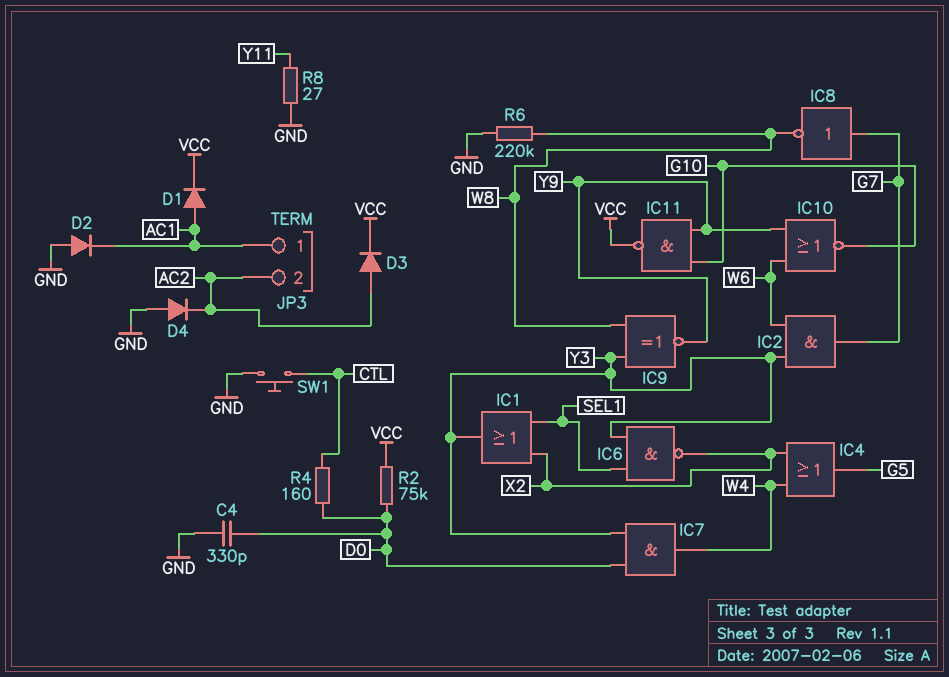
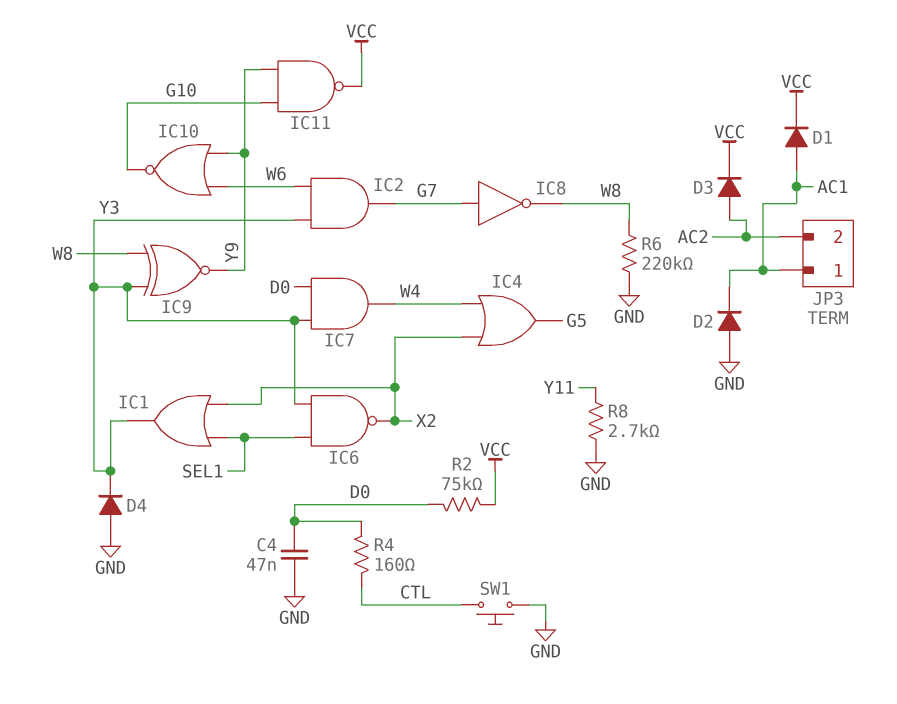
C4: 330pF (D0, GND) -> 47nF (D0, GND)
D4: diode (A GND, K AC2) -> diode (A GND, K Y3)
R8: 27 (GND, Y11) -> 2.7k (GND, Y11)

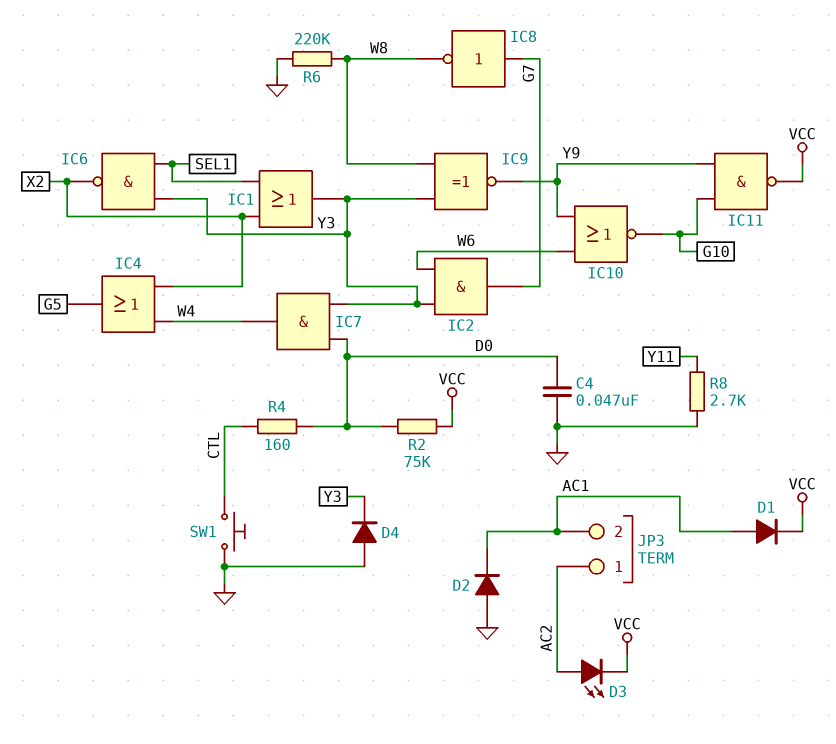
D3: diode (A AC2, K VCC) -> LED (A AC2, K VCC)
JP3 pin 1: AC1 -> AC2
JP3 pin 2: AC2 -> AC1

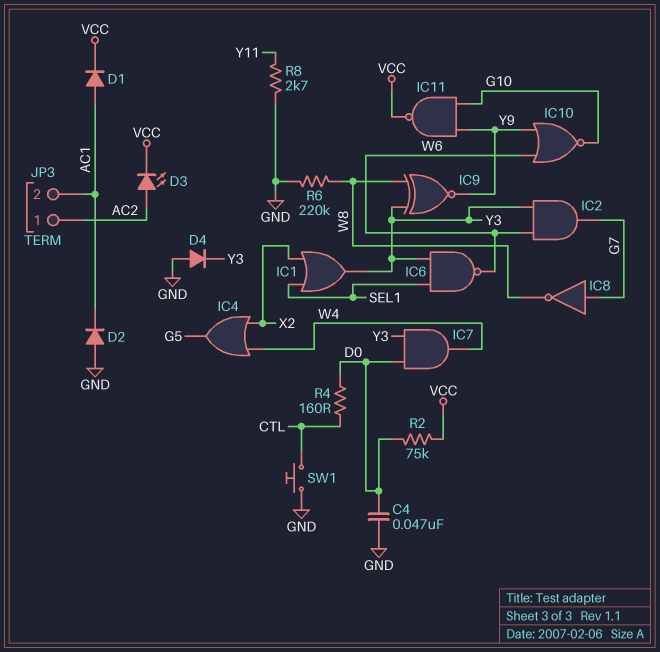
IC6: NAND (in SEL1, in Y3, out X2) -> NAND (in SEL1, in Y3, out W6)

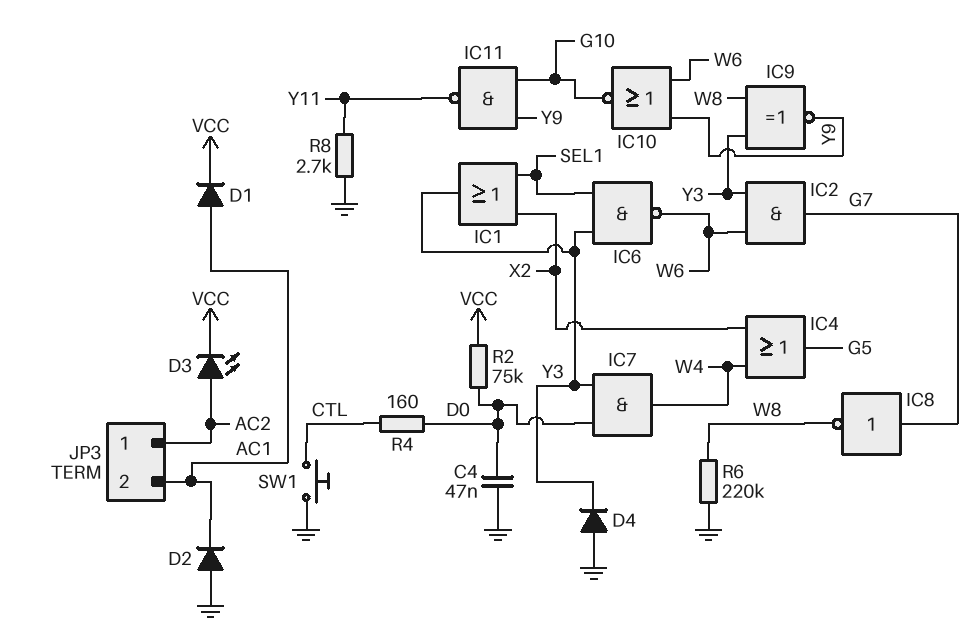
IC11: NAND (in G10, in Y9, out VCC) -> NAND (in G10, in Y9, out Y11)

